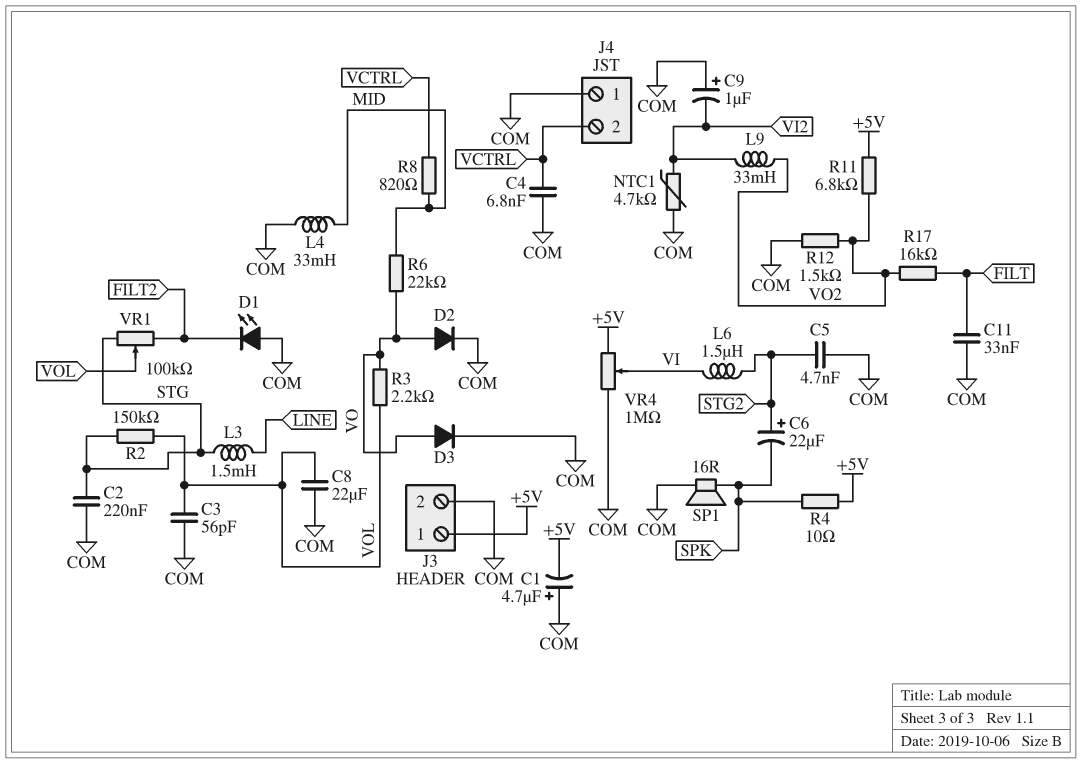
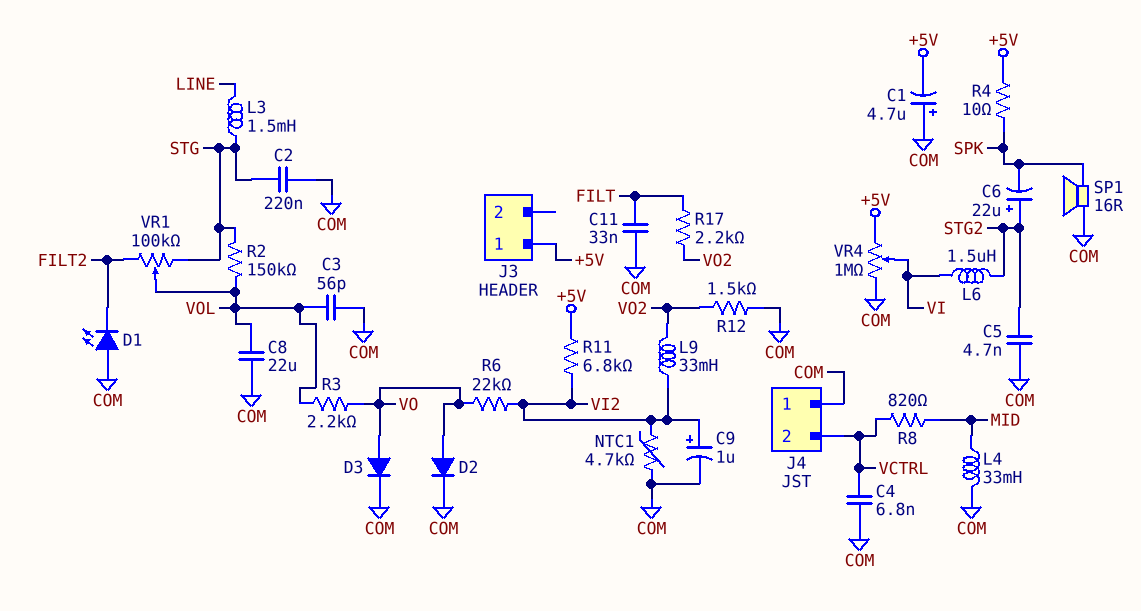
C9: 1uF (plus COM, minus VI2) -> 1uF (plus VI2, minus COM)
J3 pin 2: COM -> none
R6: 22k (MID, VO) -> 22k (VI2, VO)
R11: 6.8k (+5V, VO2) -> 6.8k (+5V, VI2)
R17: 16k (FILT, VO2) -> 2.2k (FILT, VO2)

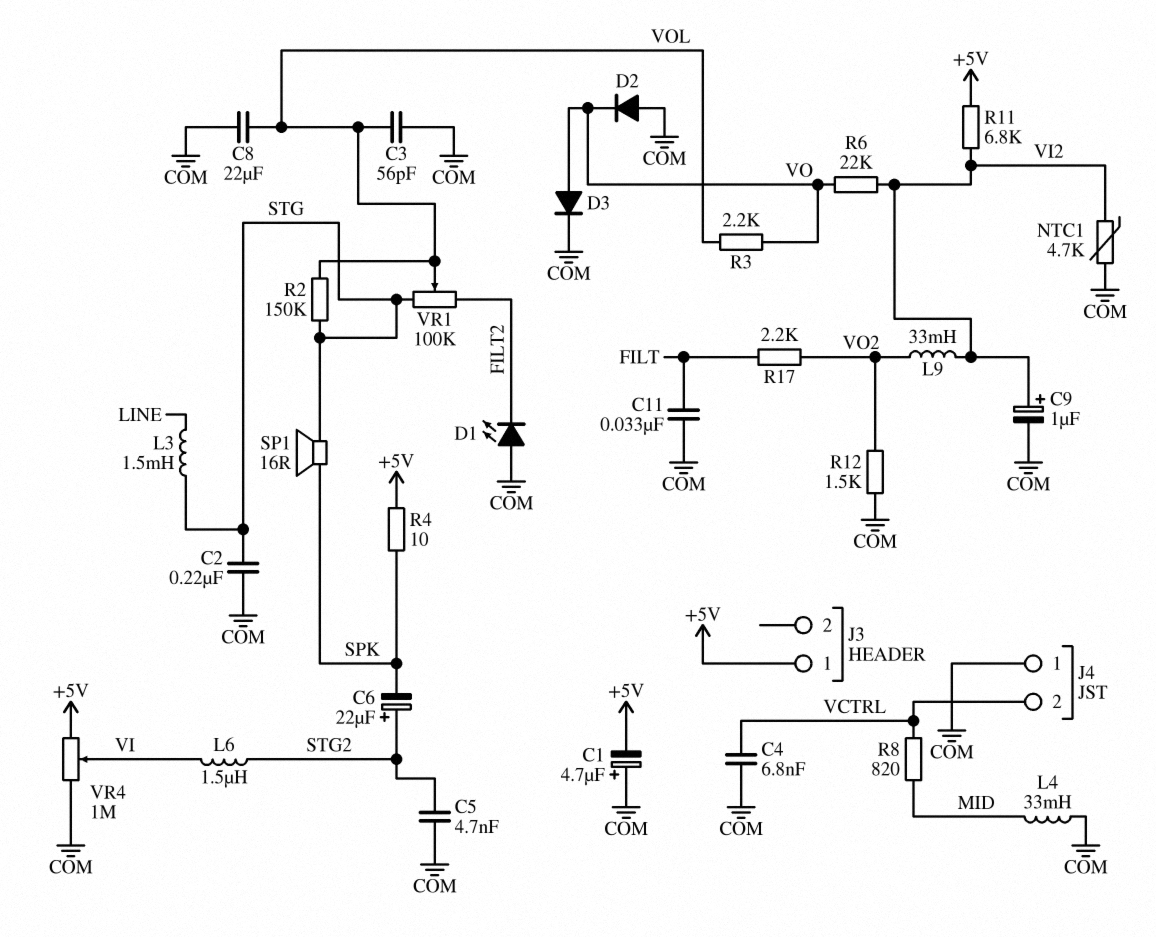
D2: diode (A VO, K COM) -> diode (A COM, K VO)
SP1: speaker 16R (COM, SPK) -> speaker 16R (SPK, STG)

